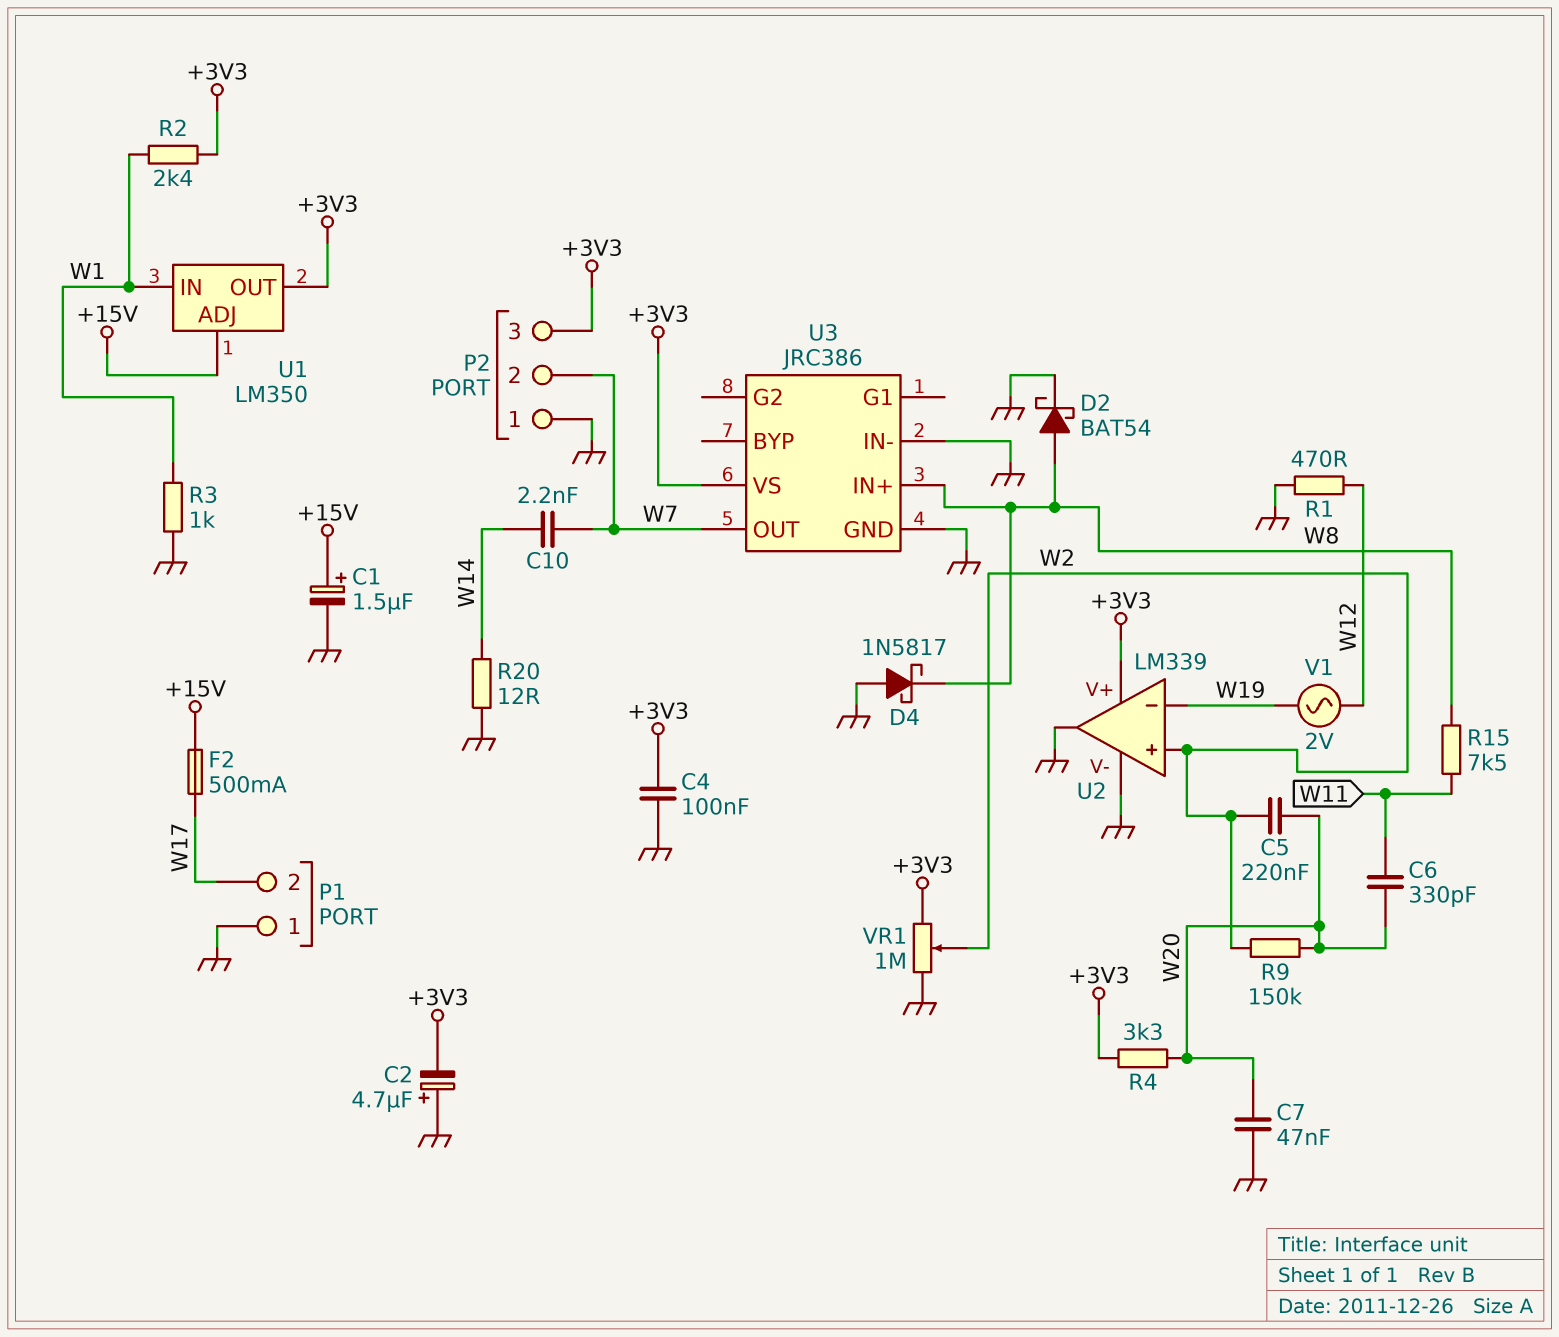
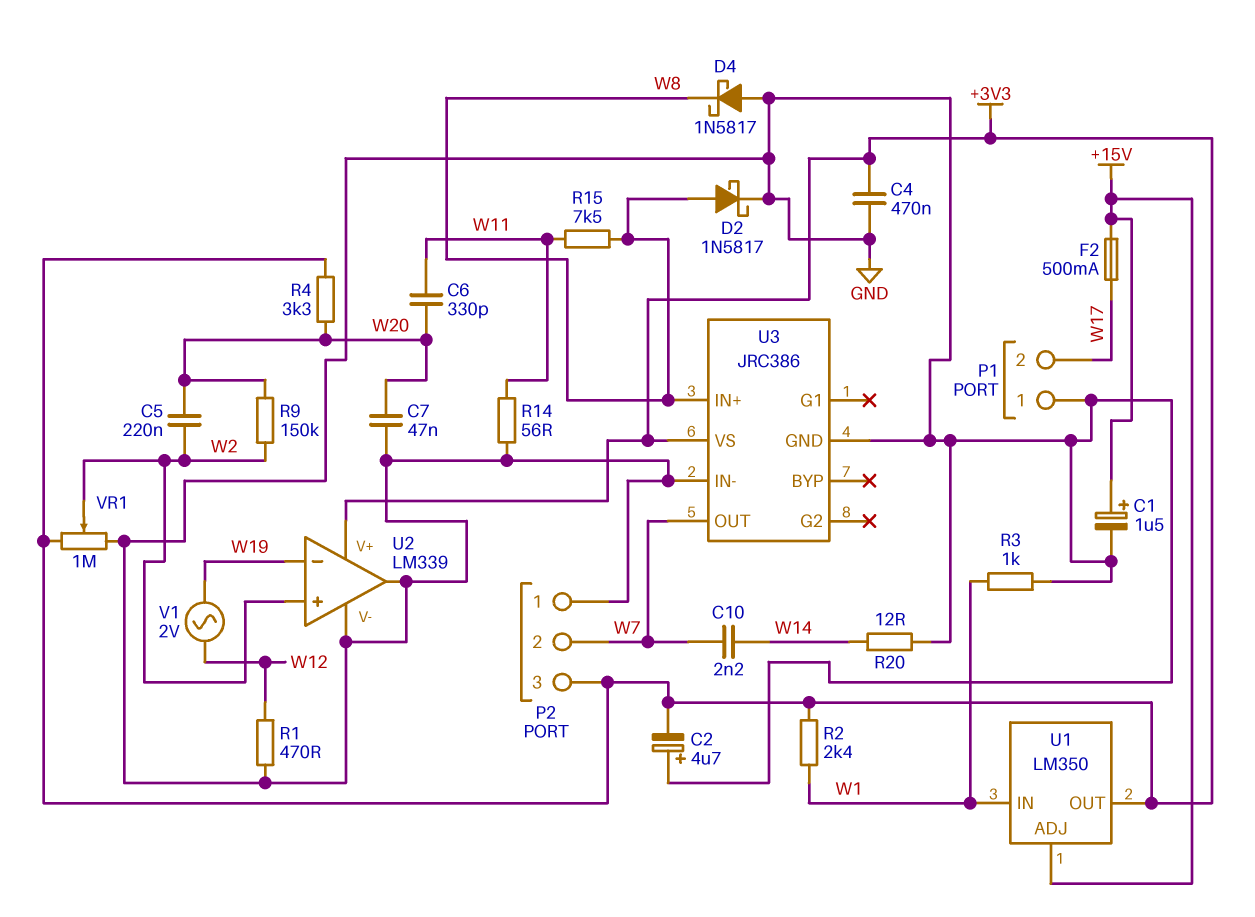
C4: 100nF (+3V3, GND) -> 470nF (+3V3, GND)
D2: schottky BAT54 (A W8, K GND) -> schottky 1N5817 (A W8, K GND)
R14: none -> 56 (GND, W11)

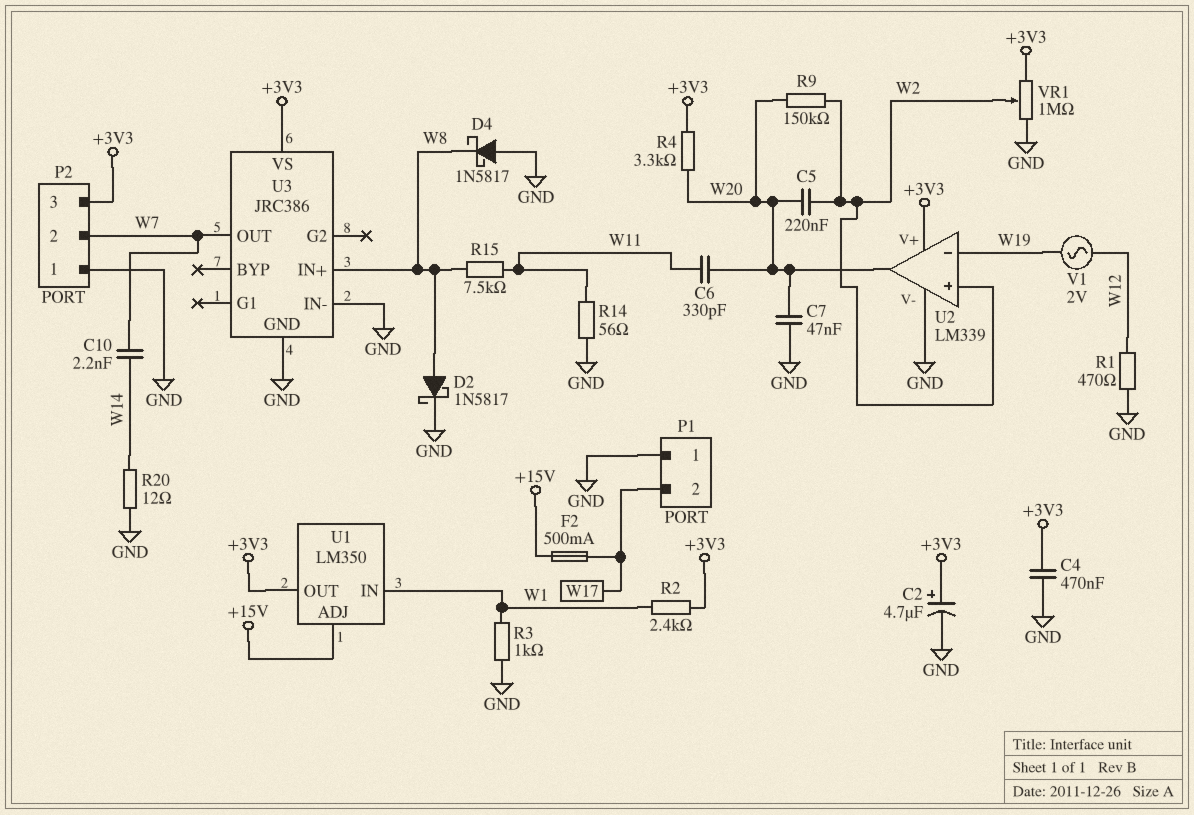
C1: 1.5uF (plus +15V, minus GND) -> none
C2: 4.7uF (plus GND, minus +3V3) -> 4.7uF (plus +3V3, minus GND)
U2 pin out: GND -> W20

